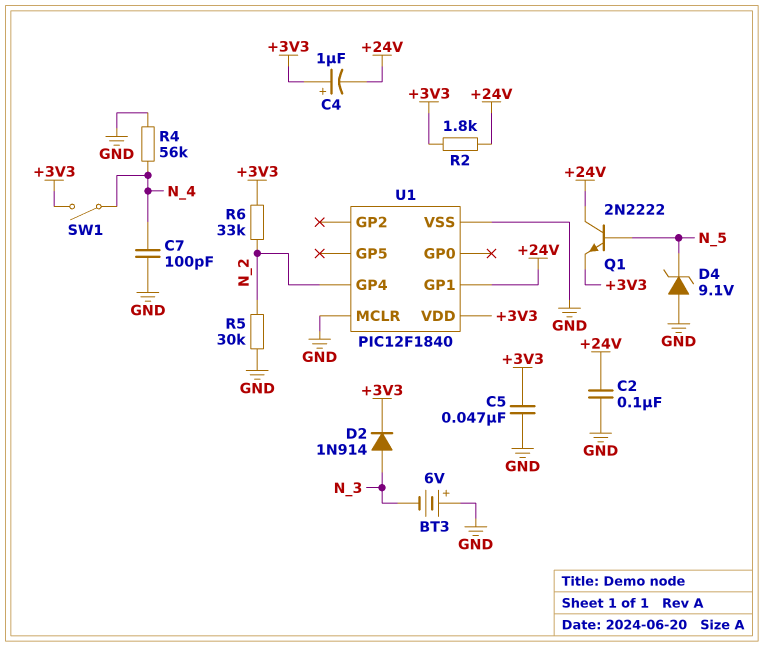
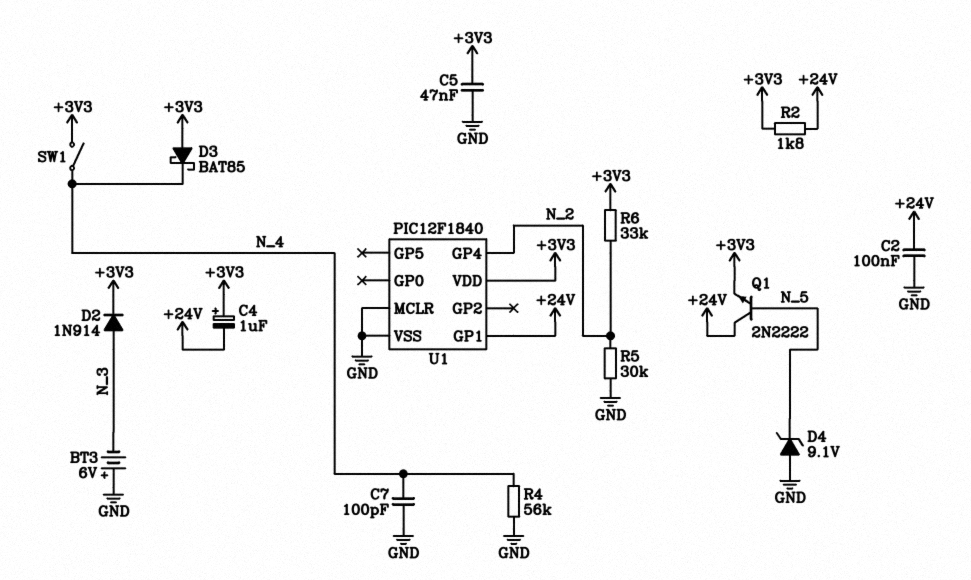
D3: none -> schottky BAT85 (A +3V3, K N_4)

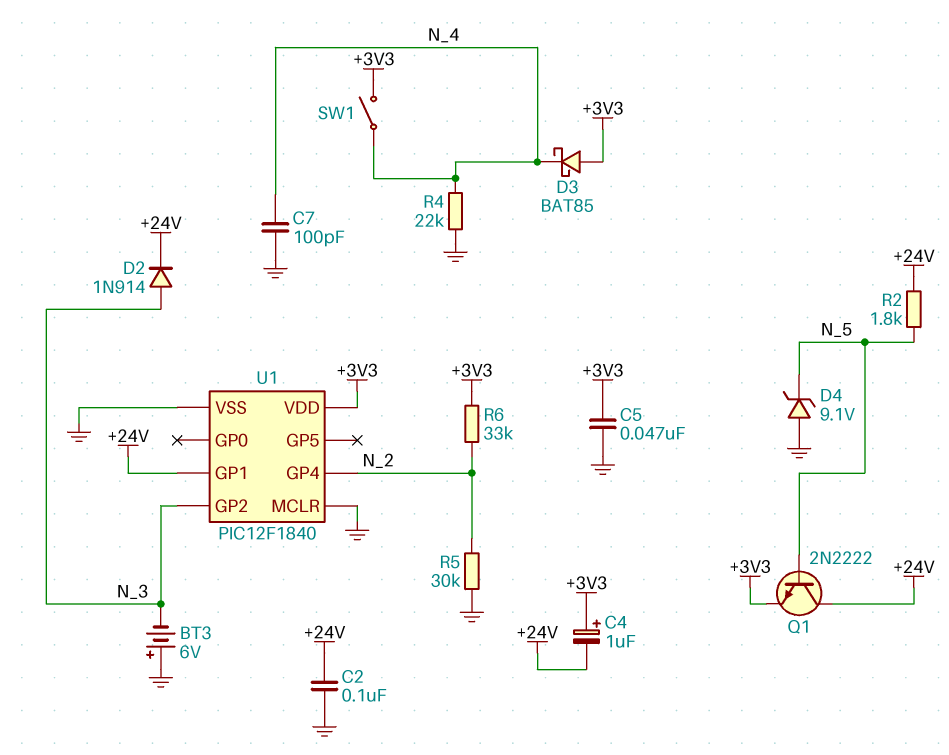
D2: diode 1N914 (A N_3, K +3V3) -> diode 1N914 (A N_3, K +24V)
R2: 1.8k (+3V3, +24V) -> 1.8k (+24V, N_5)
R4: 56k (GND, N_4) -> 22k (GND, N_4)
U1 pin GP2: none -> N_3

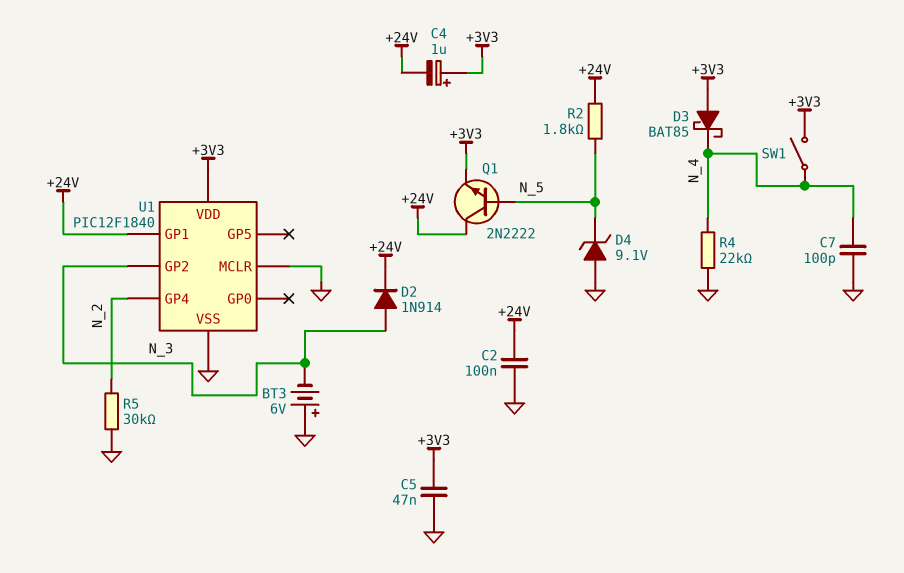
R6: 33k (+3V3, N_2) -> none

